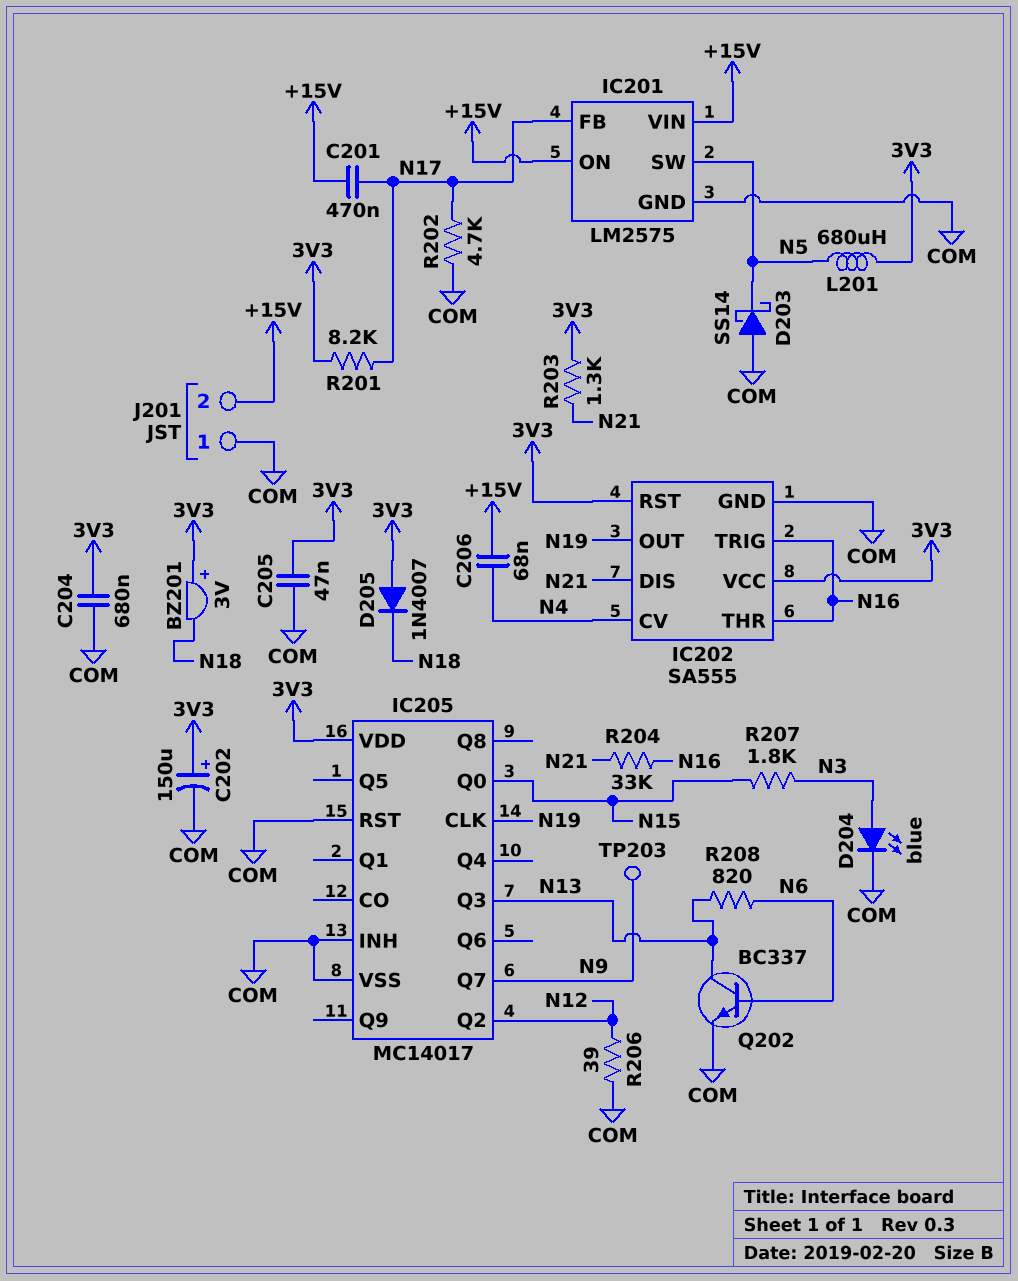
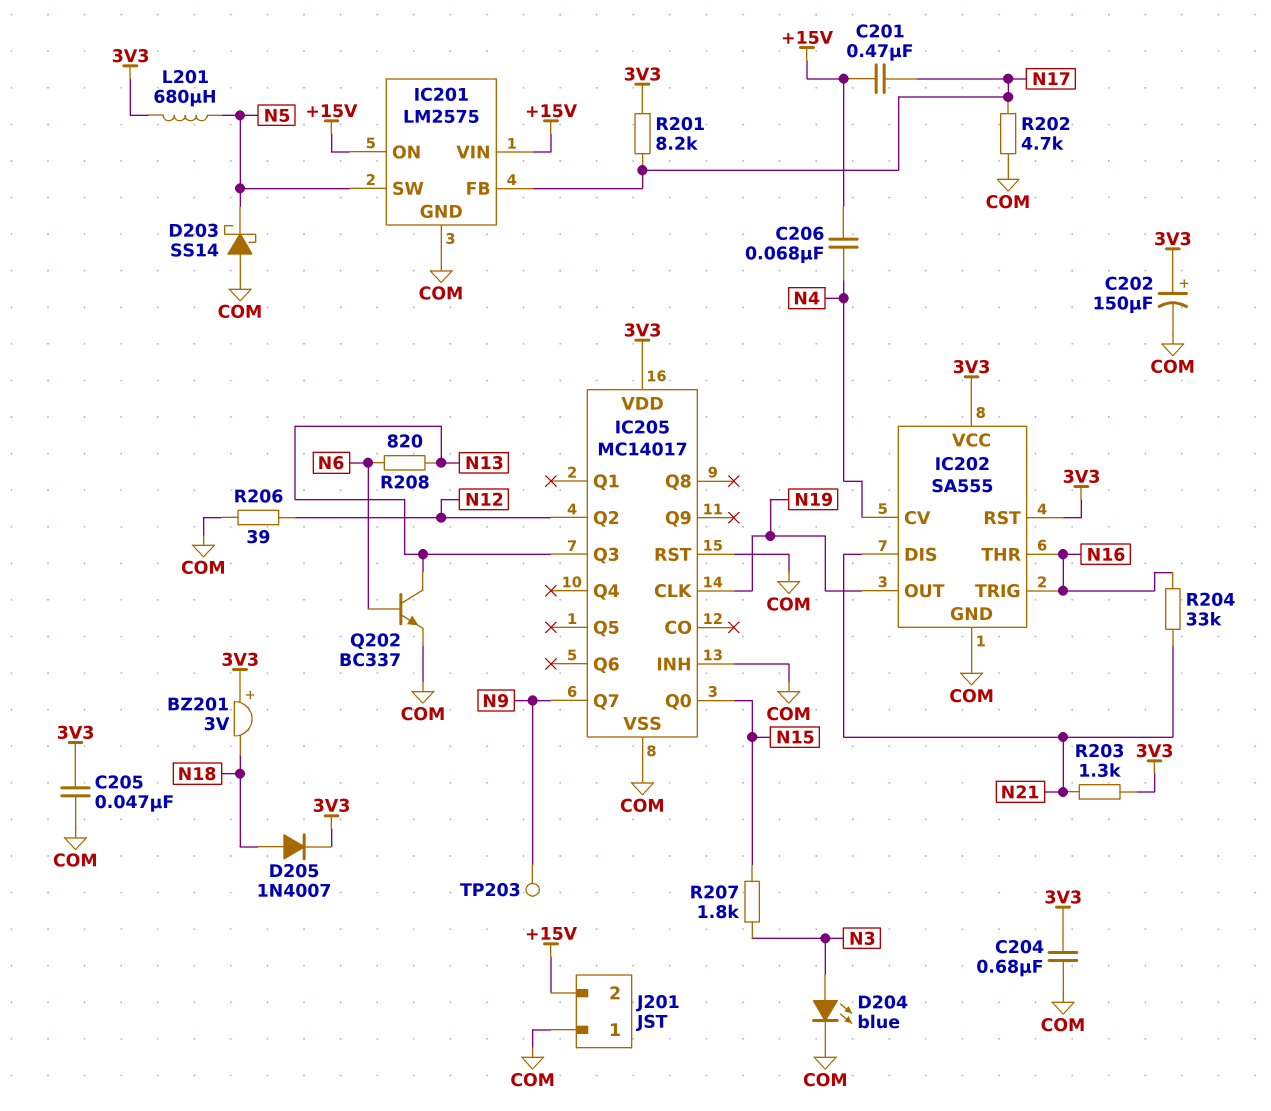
D205: diode 1N4007 (A 3V3, K N18) -> diode 1N4007 (A N18, K 3V3)

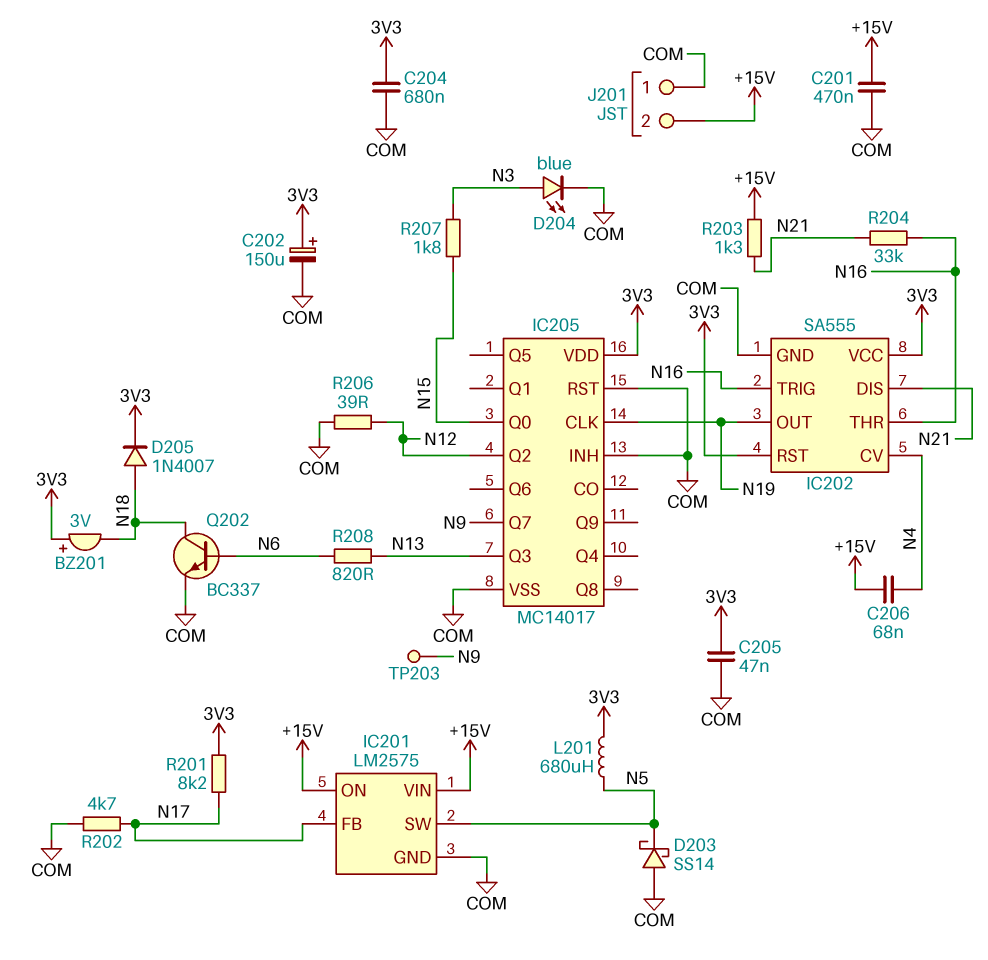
C201: 470nF (+15V, N17) -> 470nF (+15V, COM)
Q202: NPN BC337 (B N6, C N13, E COM) -> NPN BC337 (B N6, C N18, E COM)
R203: 1.3k (3V3, N21) -> 1.3k (+15V, N21)

